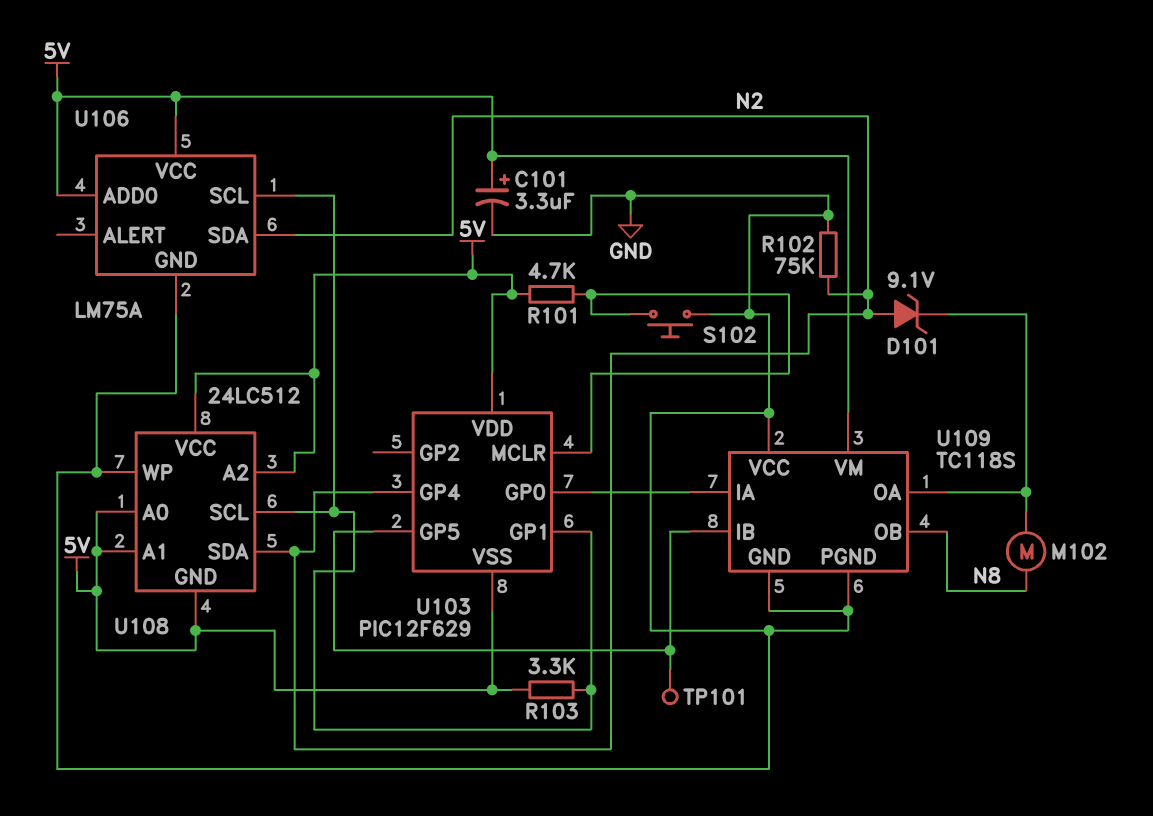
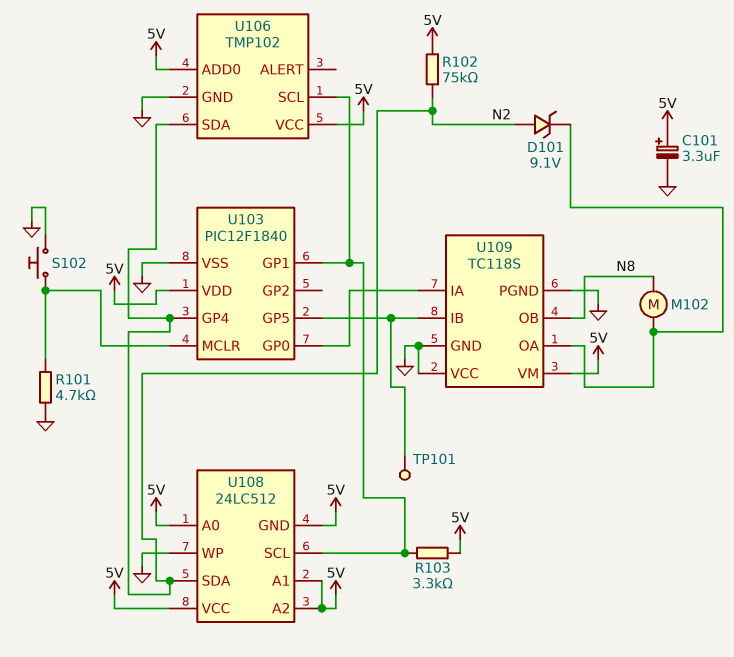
R101: 4.7k (5V, U103/MCLR) -> 4.7k (GND, U103/MCLR)
R102: 75k (GND, N2) -> 75k (5V, N2)
U103: PIC12F629 -> PIC12F1840
U103 pin VSS: 5V -> GND
U106: LM75A -> TMP102

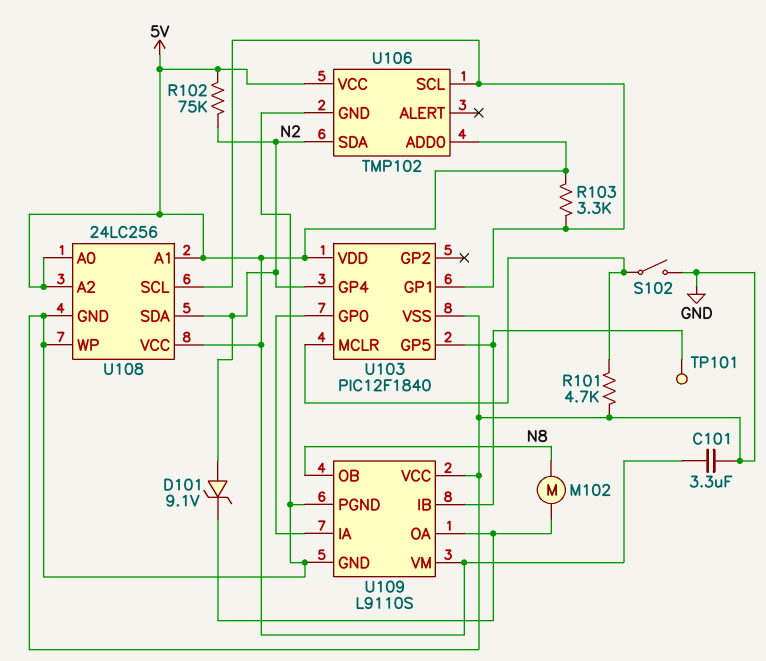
C101: 3.3uF (plus 5V, minus GND) -> 3.3uF (5V, GND)
S102: button (GND, U103/MCLR) -> switch (GND, U103/MCLR)
U108: 24LC512 -> 24LC256
U108 pin GND: 5V -> GND
U109: TC118S -> L9110S

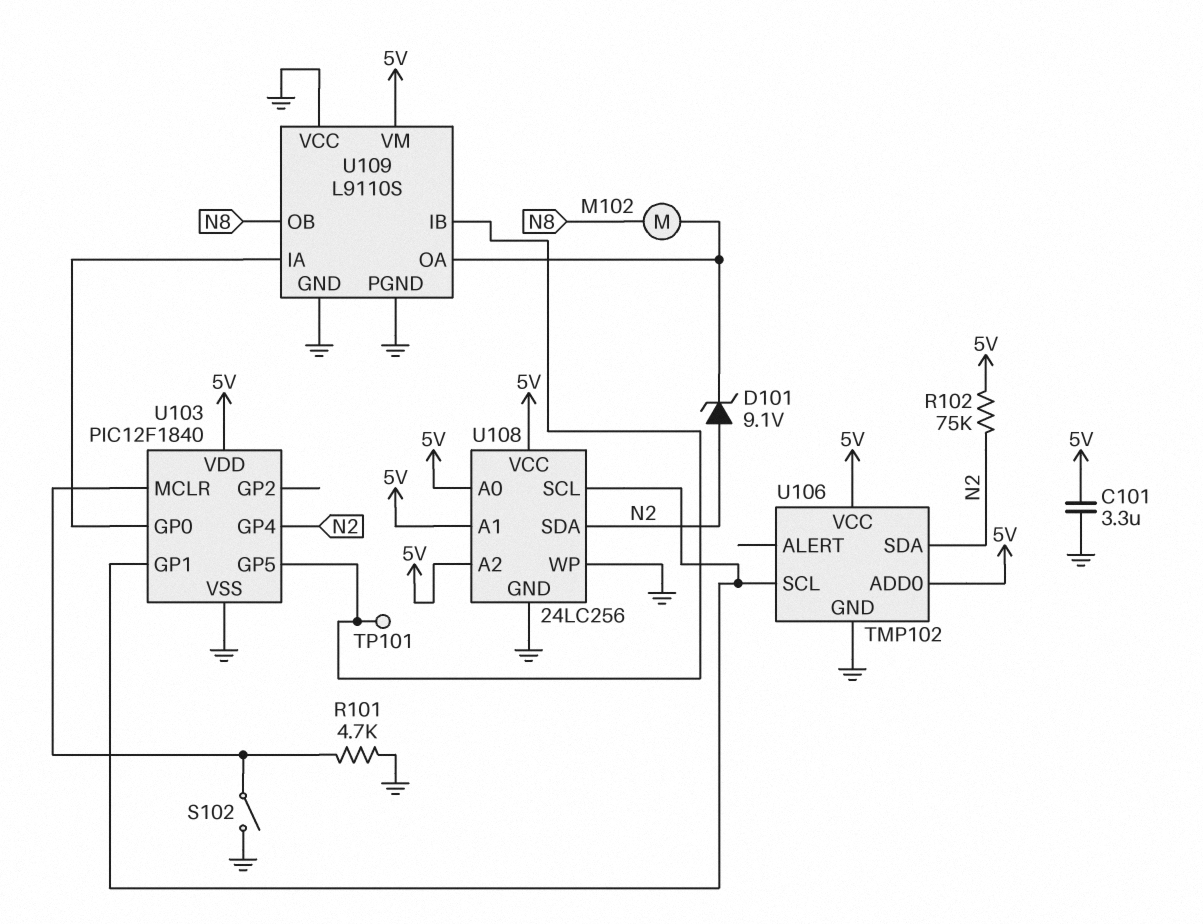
R103: 3.3k (5V, U103/GP1) -> none

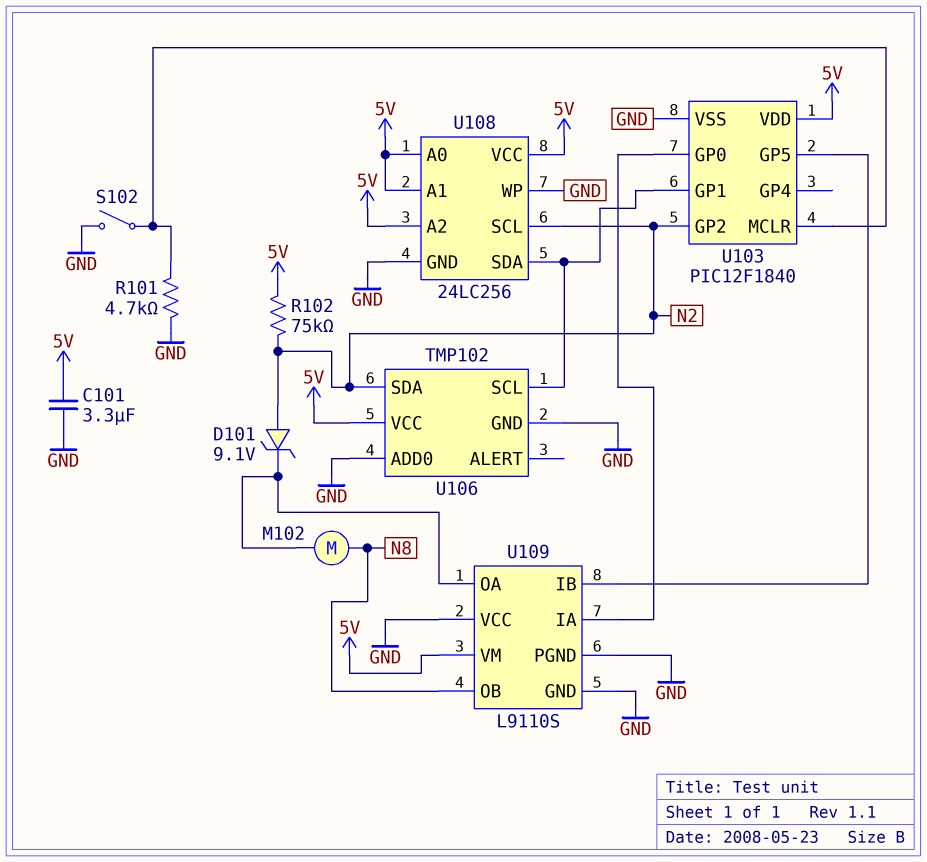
TP101: test point (U103/GP5) -> none
U103 pin GP2: none -> N2
U103 pin GP4: N2 -> none
U106 pin ADD0: 5V -> GND
U108 pin SCL: U103/GP1 -> N2
U108 pin SDA: N2 -> U103/GP1

